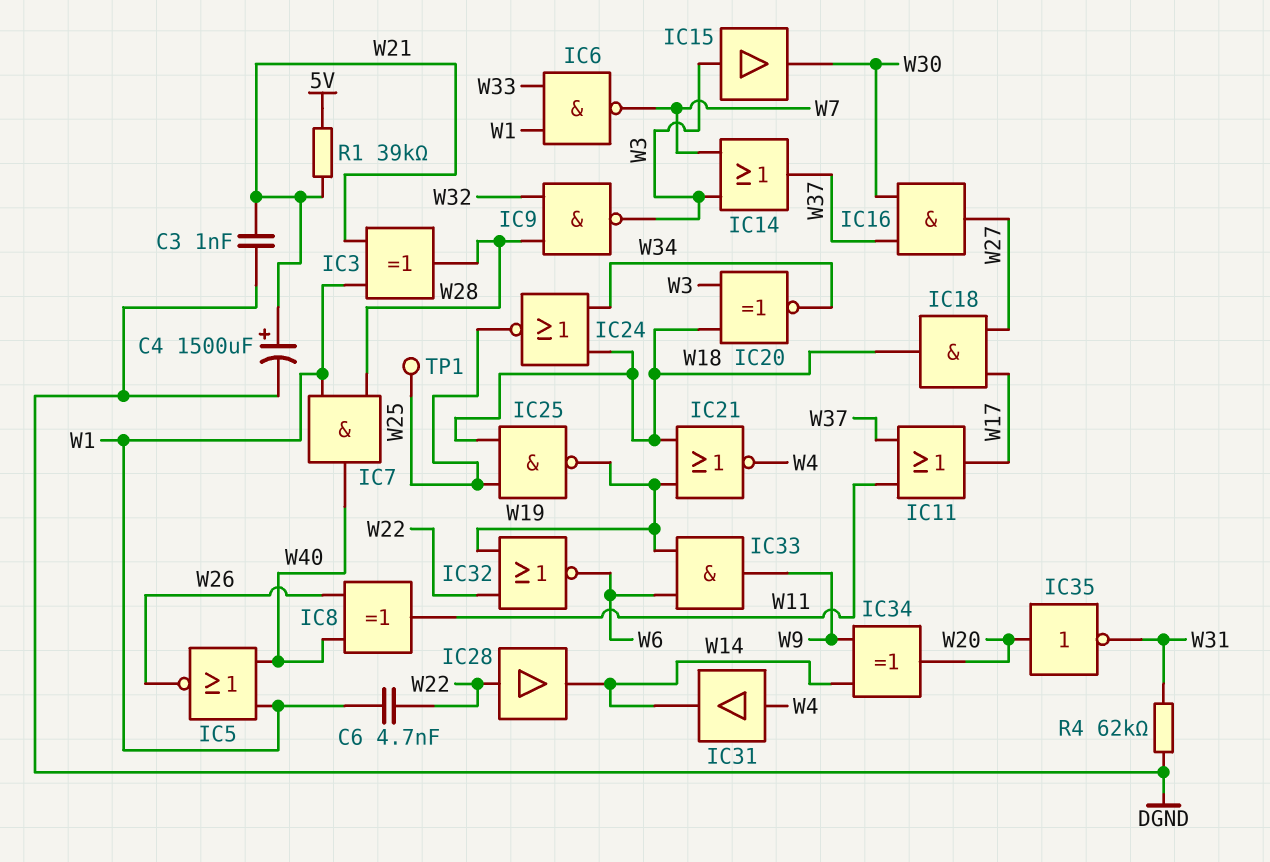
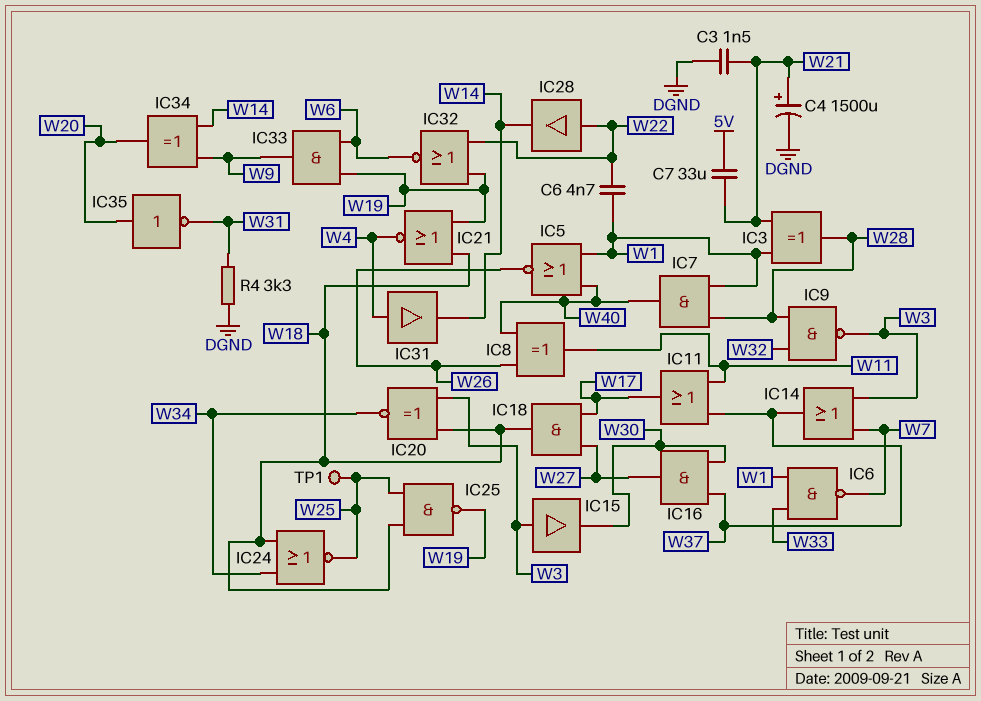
C3: 1nF (DGND, W21) -> 1.5nF (DGND, W21)
C7: none -> 33uF (5V, W21)
R1: 39k (5V, W21) -> none
R4: 62k (DGND, W31) -> 3.3k (DGND, W31)

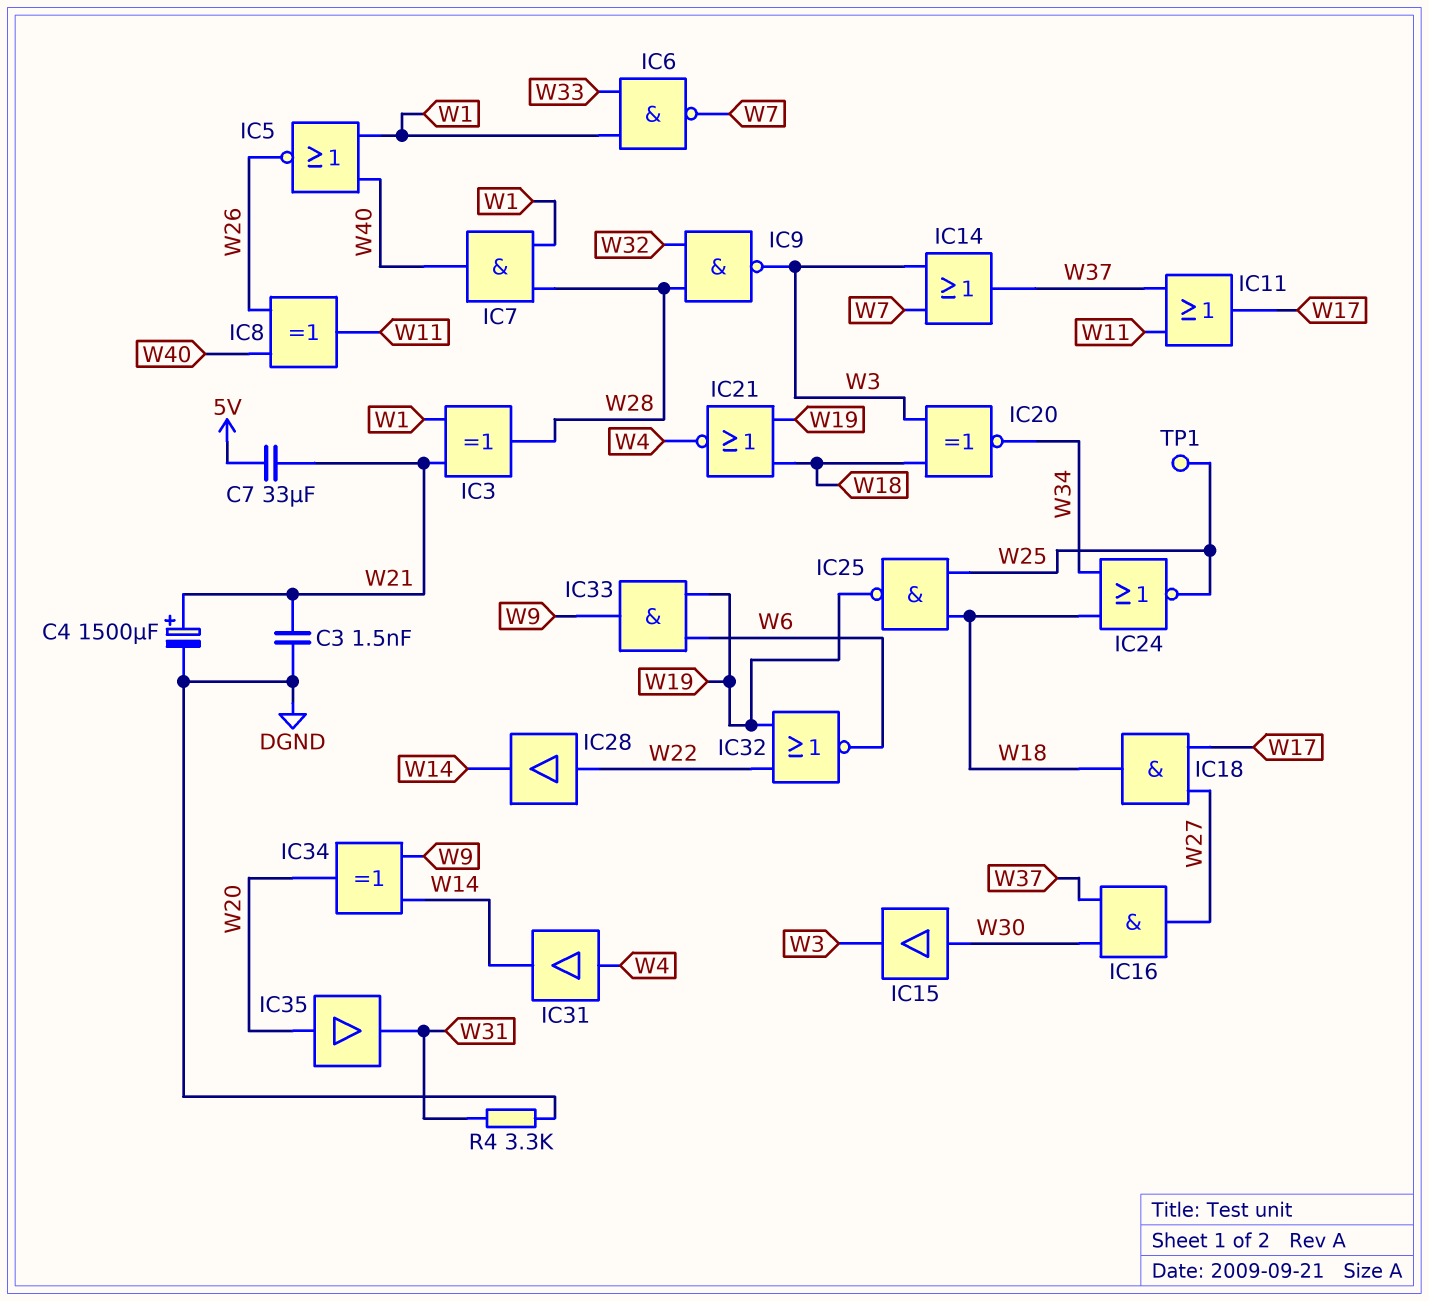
C6: 4.7nF (W1, W22) -> none
IC15: buffer (in W3, out W30) -> buffer (in W30, out W3)
IC35: NOT (in W20, out W31) -> buffer (in W20, out W31)

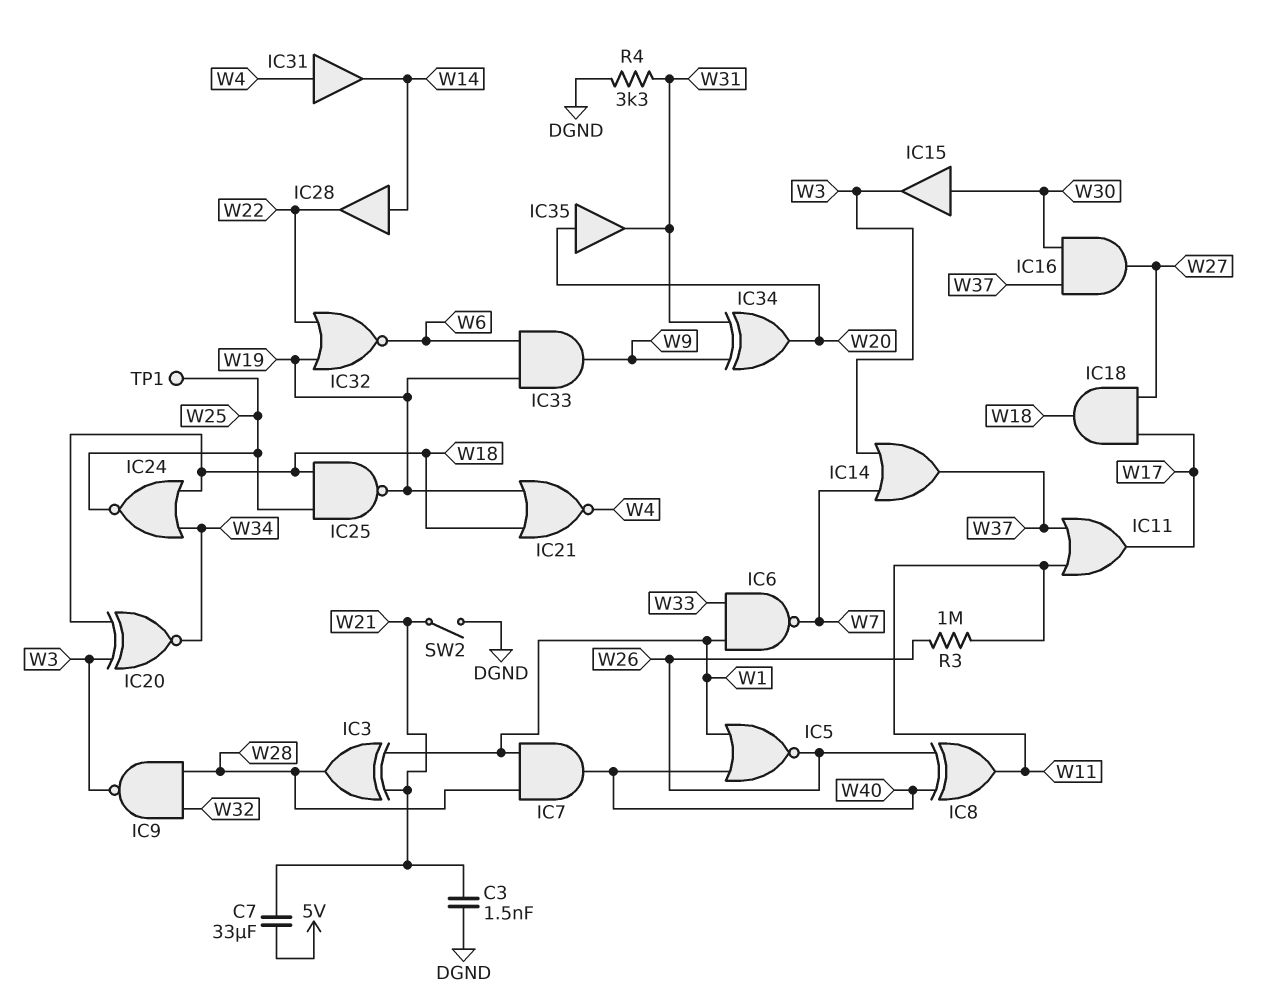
C4: 1500uF (plus W21, minus DGND) -> none
IC28: buffer (in W22, out W14) -> buffer (in W14, out W22)
IC34: XOR (in W9, in W14, out W20) -> XOR (in W9, in W31, out W20)
R3: none -> 1M (W11, W26)
SW2: none -> switch (DGND, W21)

